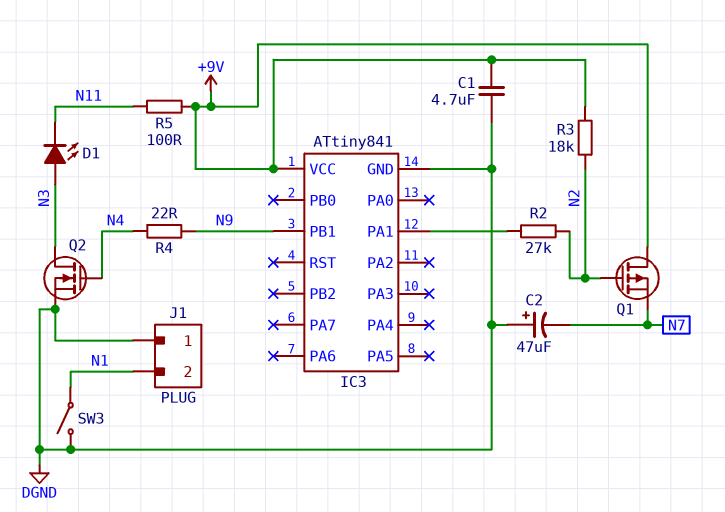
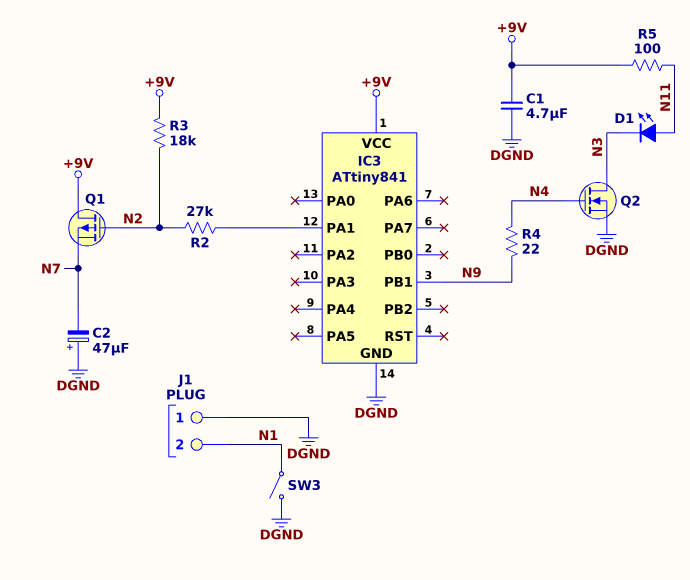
D1: LED (A N3, K N11) -> LED (A N11, K N3)

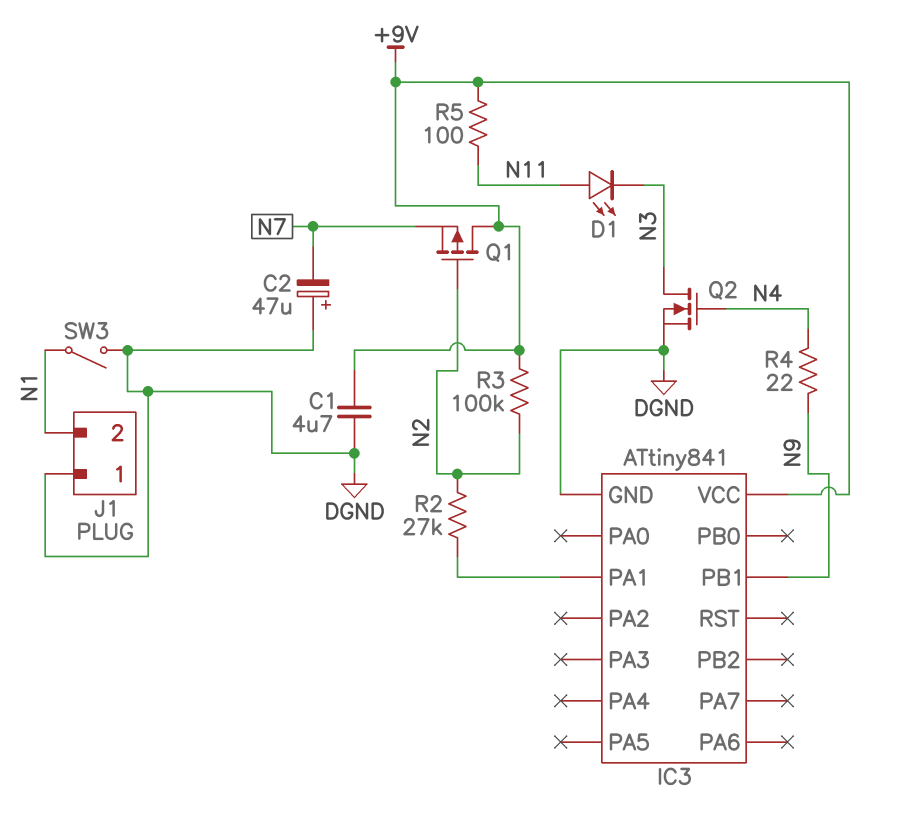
R3: 18k (+9V, N2) -> 100k (+9V, N2)

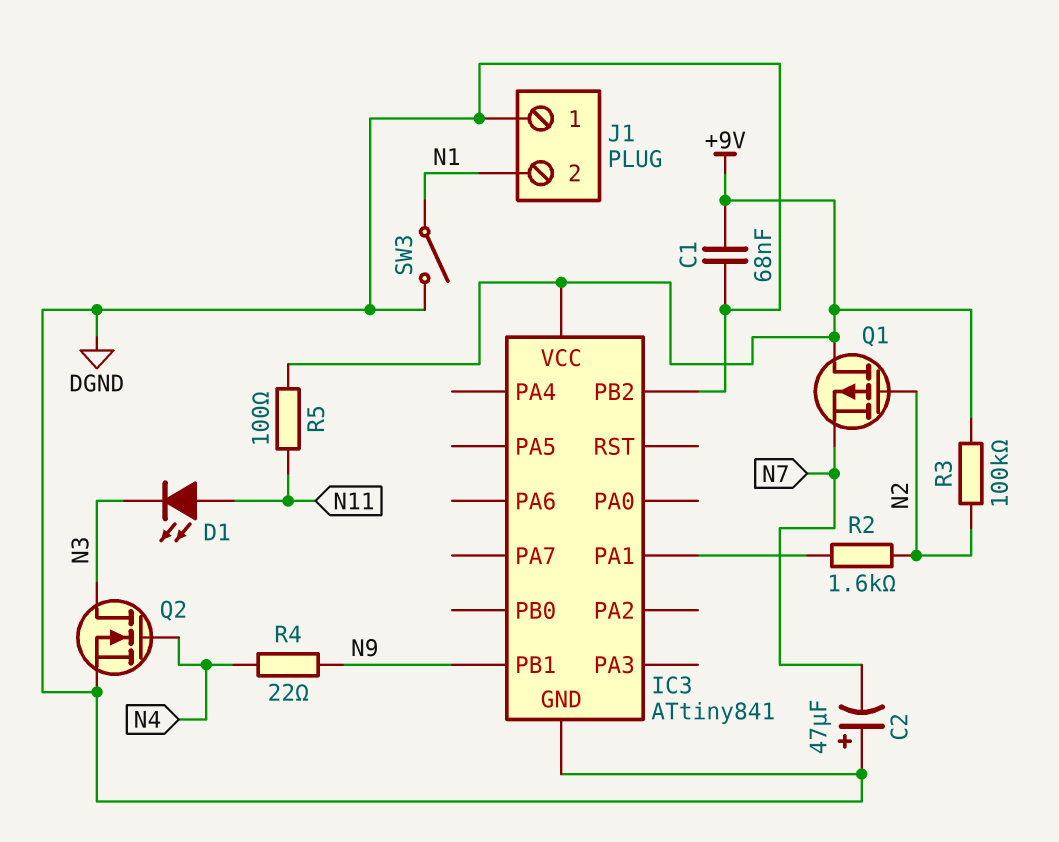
C1: 4.7uF (+9V, DGND) -> 68nF (+9V, DGND)
IC3 pin PB2: none -> DGND
R2: 27k (IC3/PA1, N2) -> 1.6k (IC3/PA1, N2)

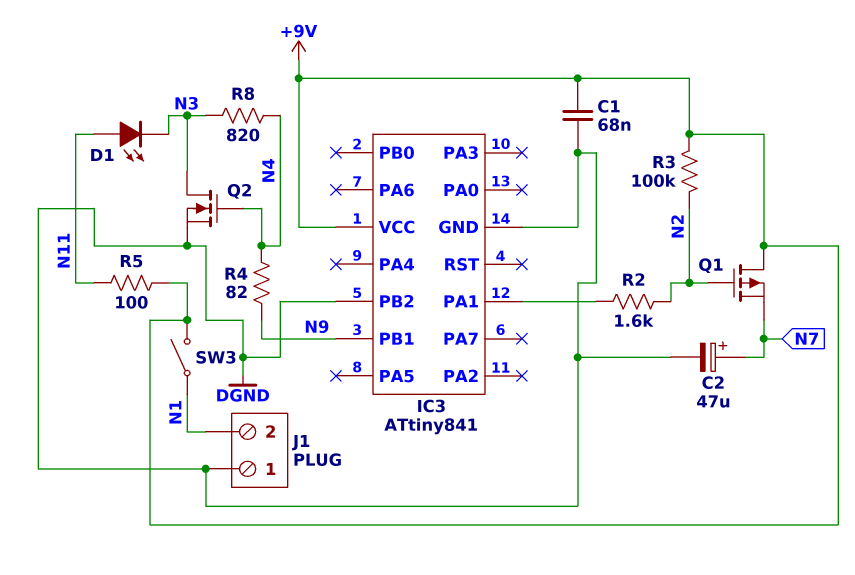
C2: 47uF (plus DGND, minus N7) -> 47uF (plus N7, minus DGND)
R4: 22 (N4, N9) -> 82 (N4, N9)
R8: none -> 820 (N3, N4)
SW3: switch (DGND, N1) -> switch (+9V, N1)

